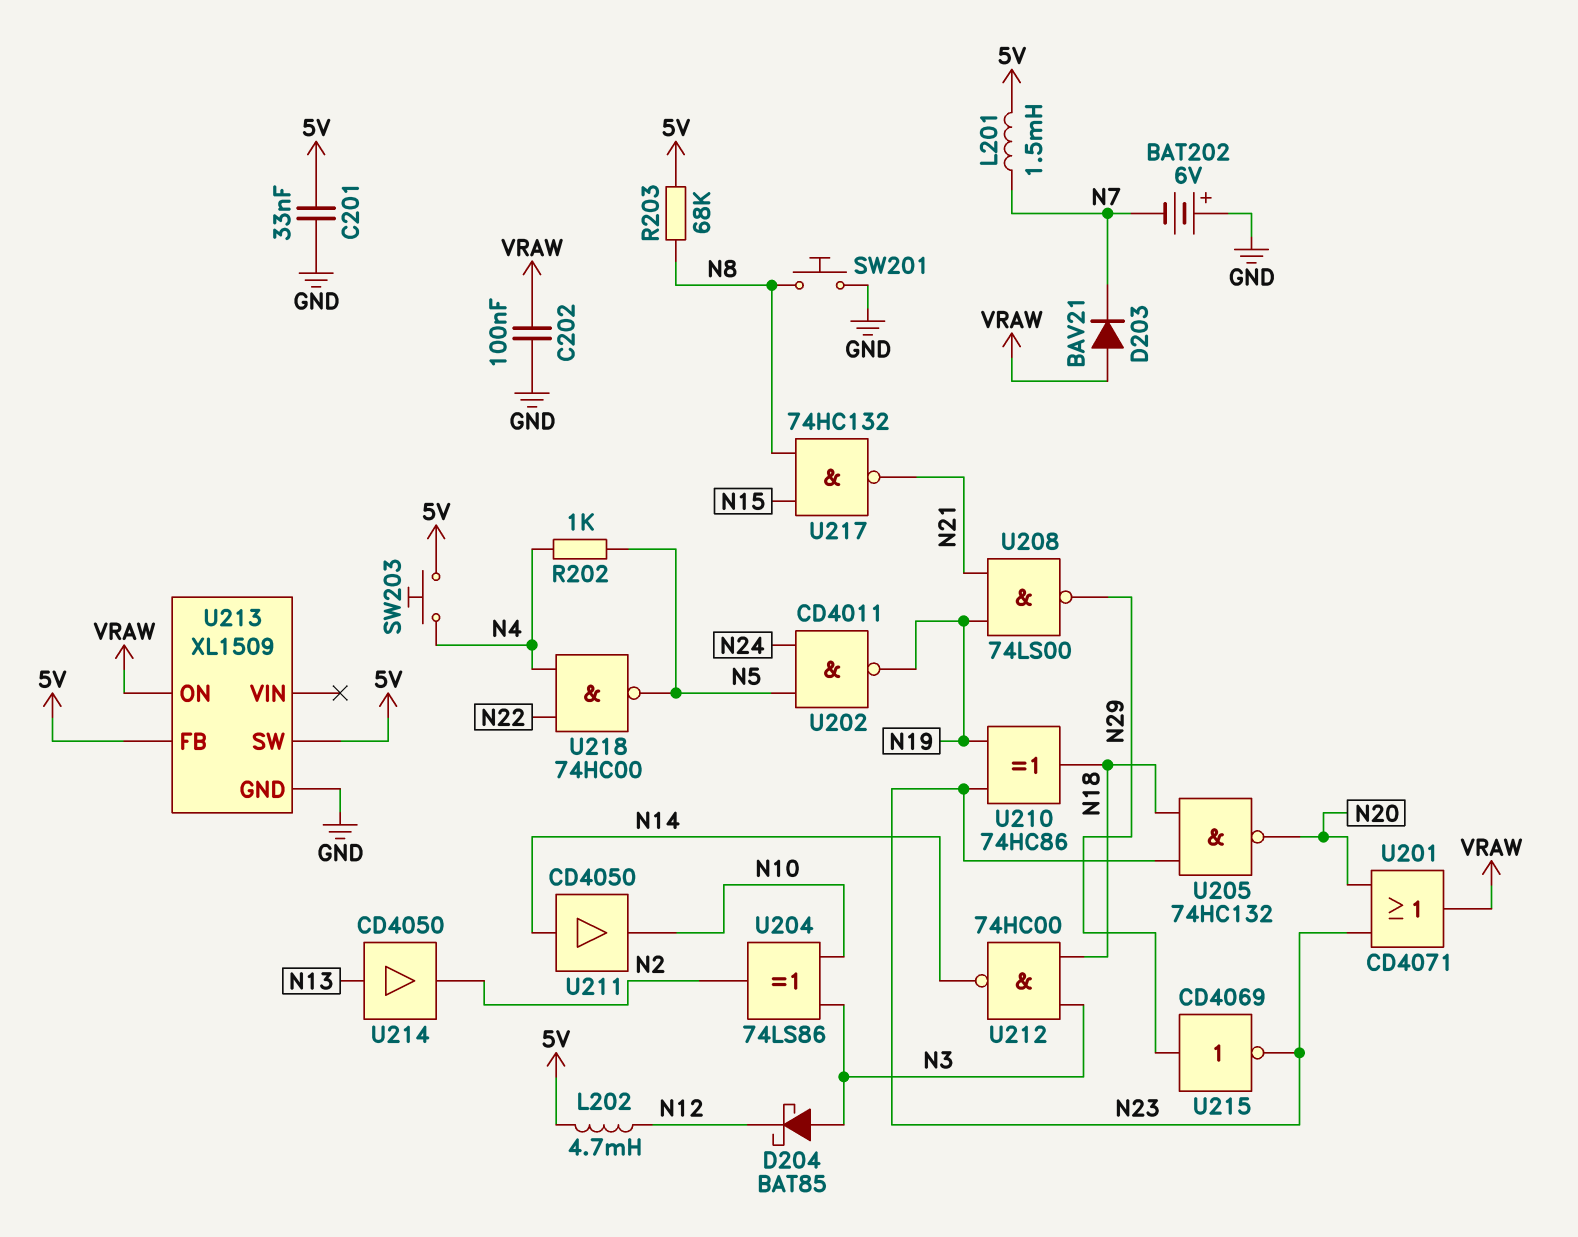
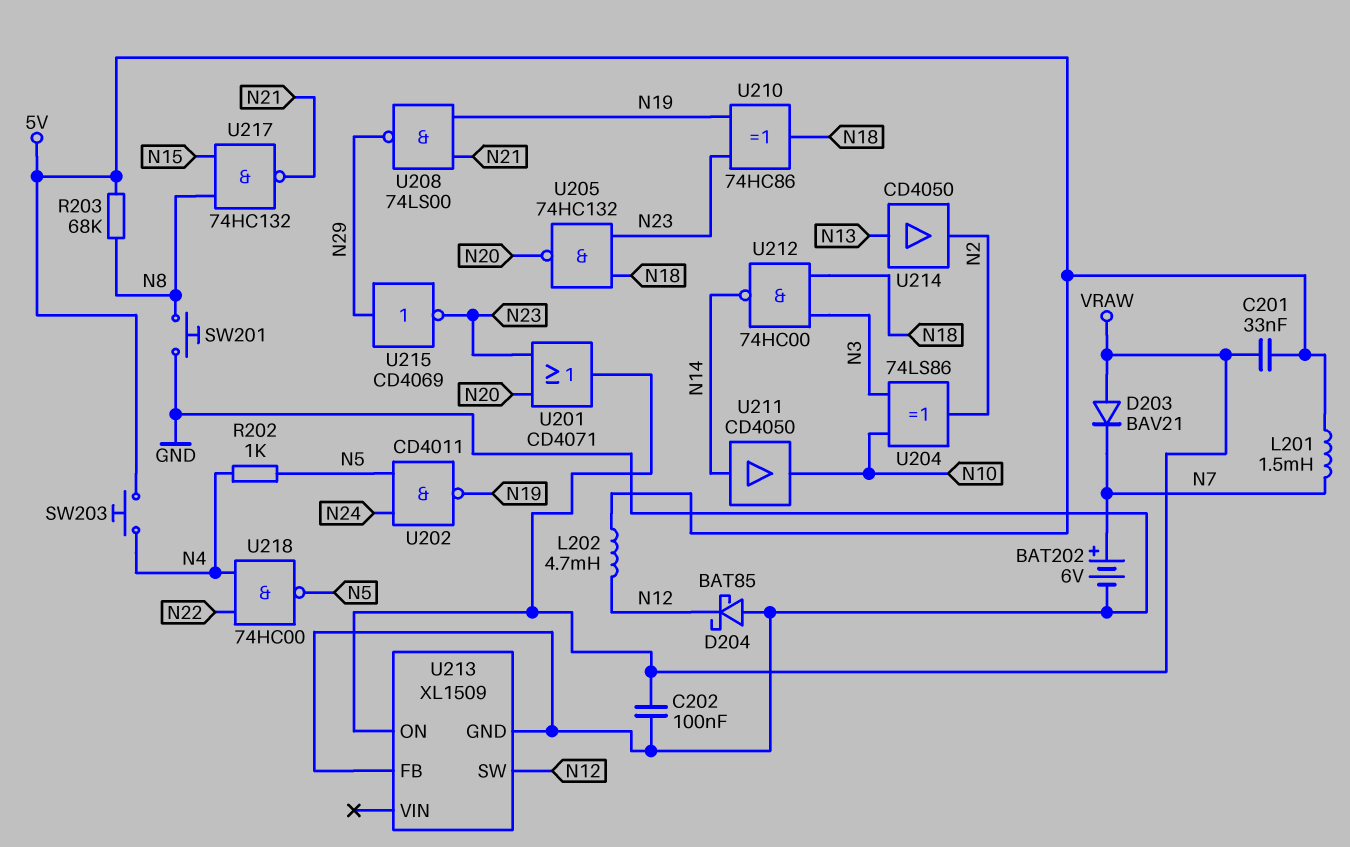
BAT202: 6V (plus GND, minus N7) -> 6V (plus N7, minus GND)
C201: 33nF (5V, GND) -> 33nF (5V, VRAW)
D204: schottky BAT85 (A N3, K N12) -> schottky BAT85 (A GND, K N12)
U213 pin FB: 5V -> GND
U213 pin SW: 5V -> N12

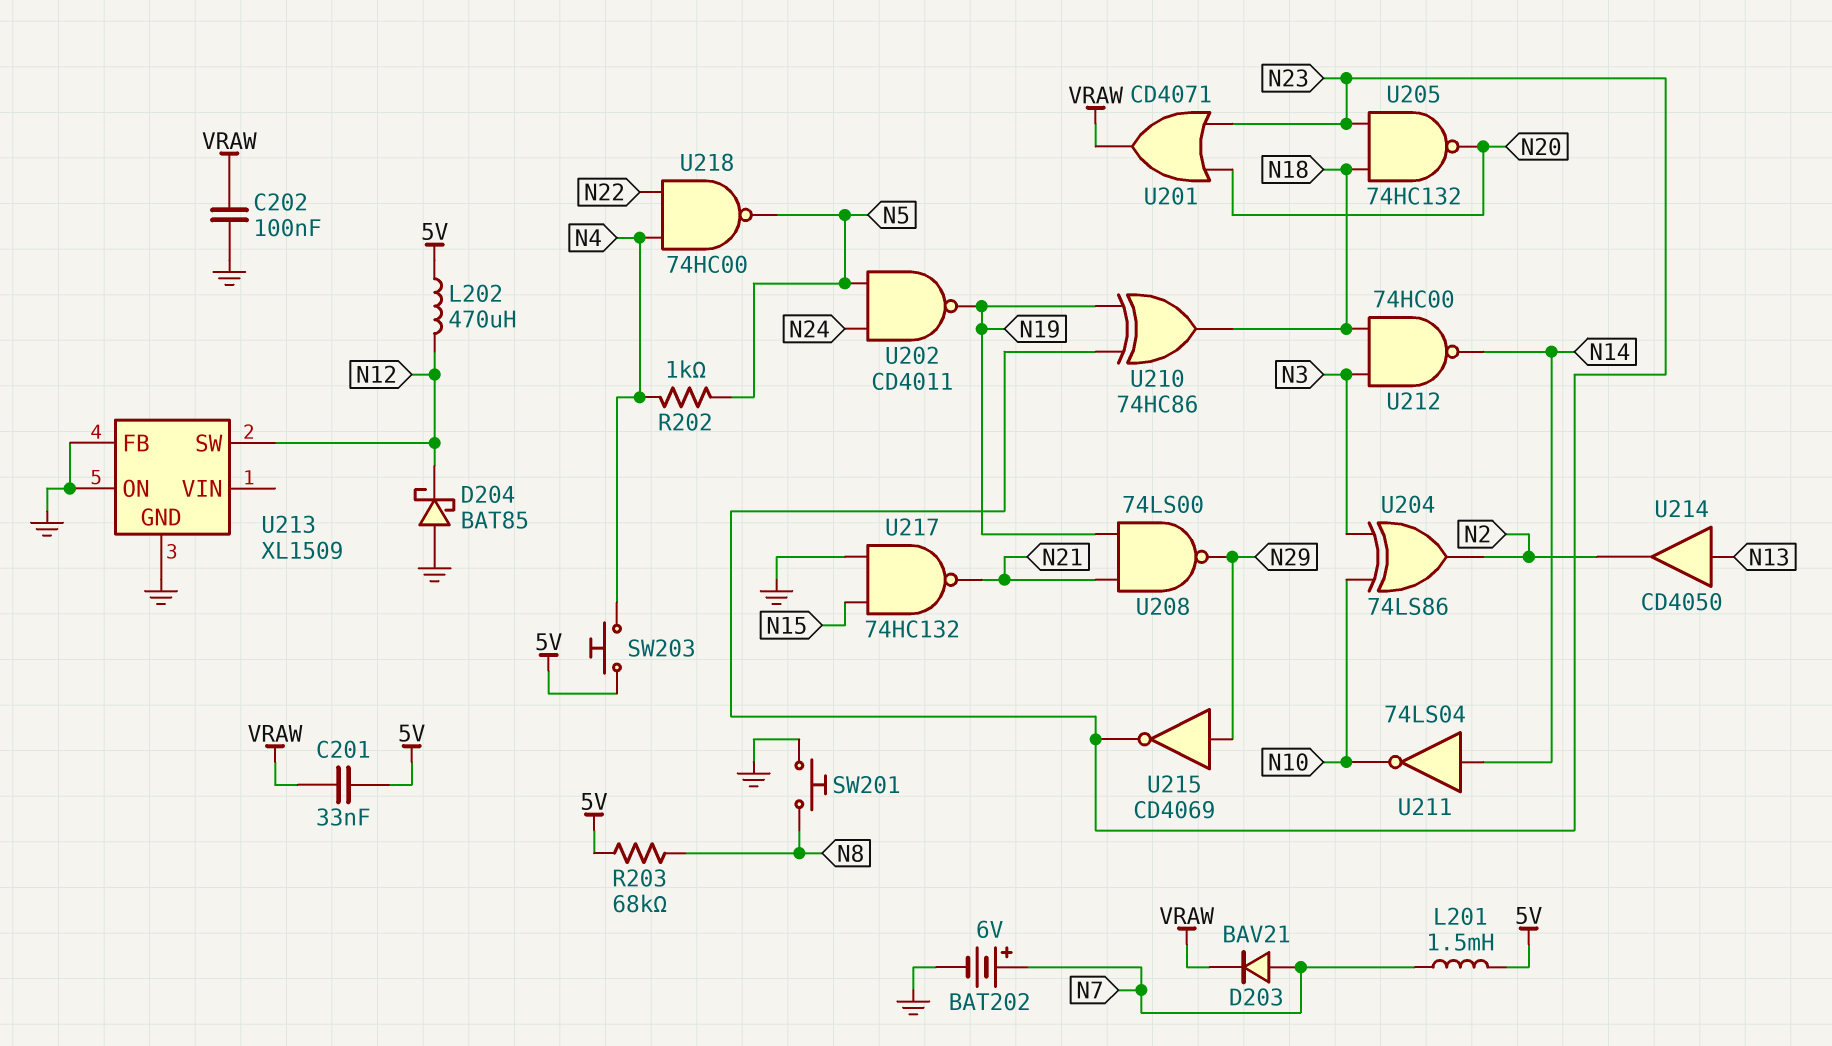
D203: diode BAV21 (A VRAW, K N7) -> diode BAV21 (A N7, K VRAW)
L202: 4.7mH (5V, N12) -> 470uH (5V, N12)
U211: buffer CD4050 (in N14, out N10) -> NOT 74LS04 (in N14, out N10)
U213 pin ON: VRAW -> GND
U217: NAND 74HC132 (in N8, in N15, out N21) -> NAND 74HC132 (in GND, in N15, out N21)

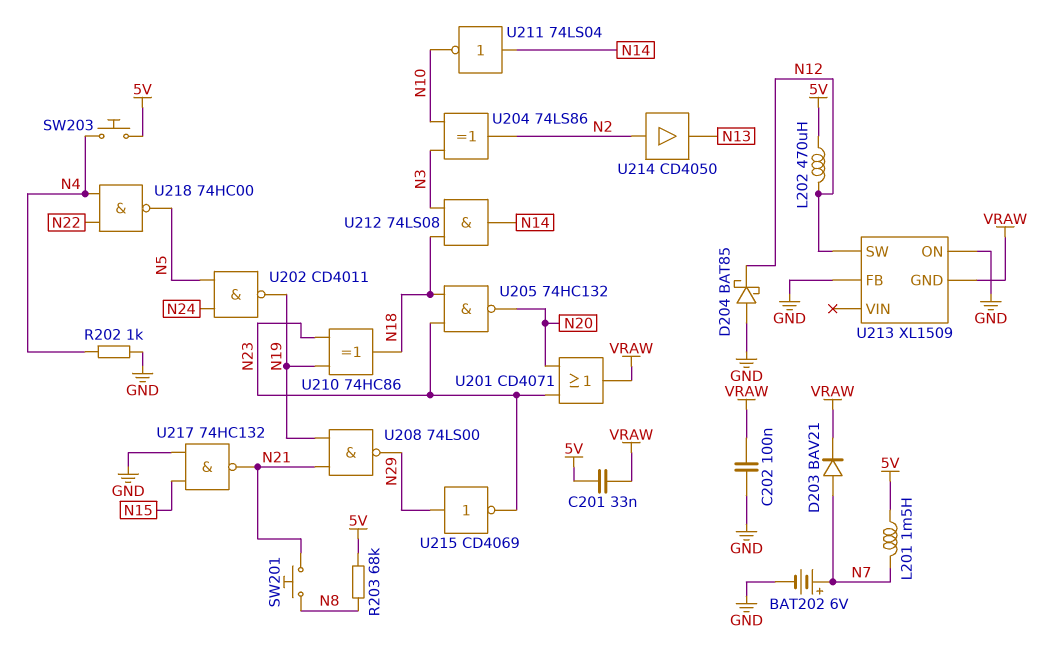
R202: 1k (N4, N5) -> 1k (GND, N4)
SW201: button (GND, N8) -> button (N8, N21)
U212: NAND 74HC00 (in N3, in N18, out N14) -> AND 74LS08 (in N3, in N18, out N14)
U213 pin GND: GND -> VRAW
U214: buffer CD4050 (in N13, out N2) -> buffer CD4050 (in N2, out N13)

